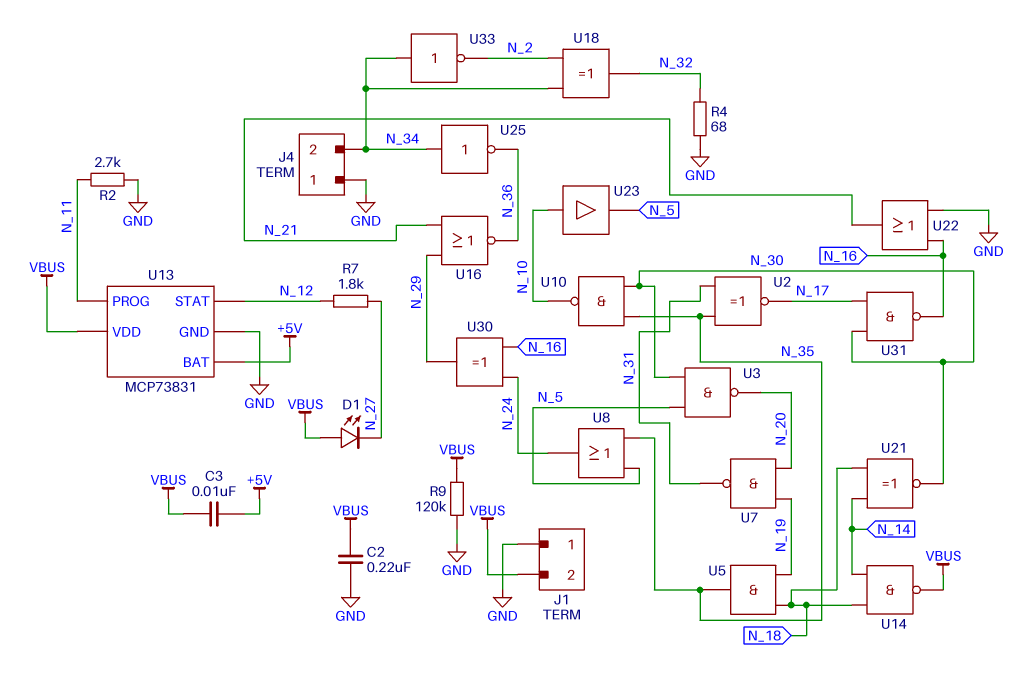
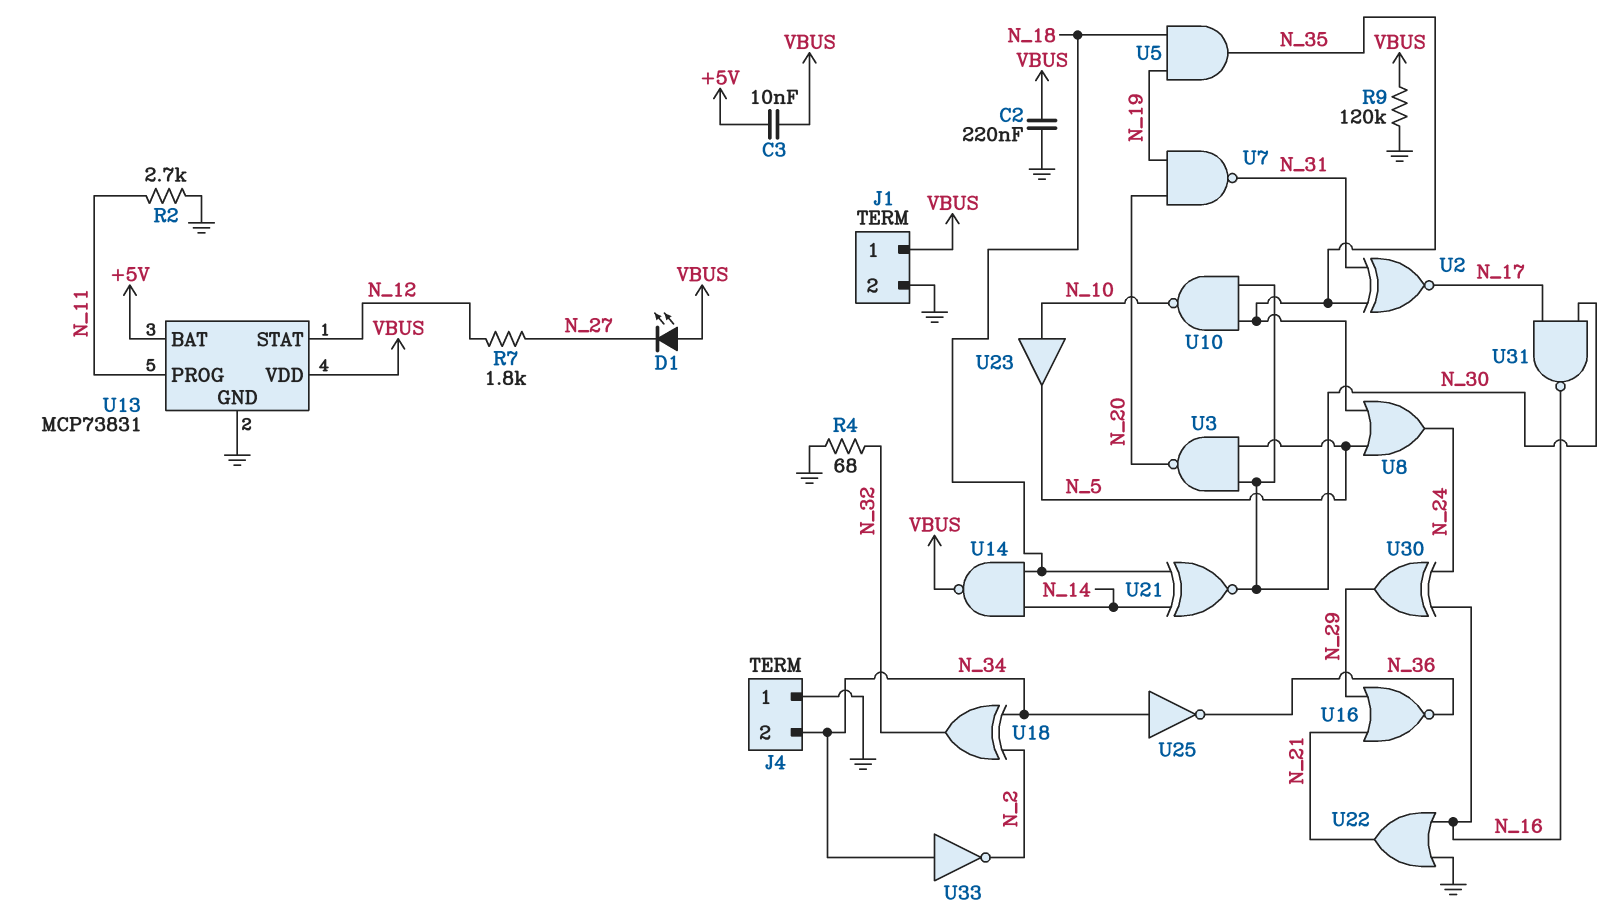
J1 pin 1: GND -> VBUS
J1 pin 2: VBUS -> GND

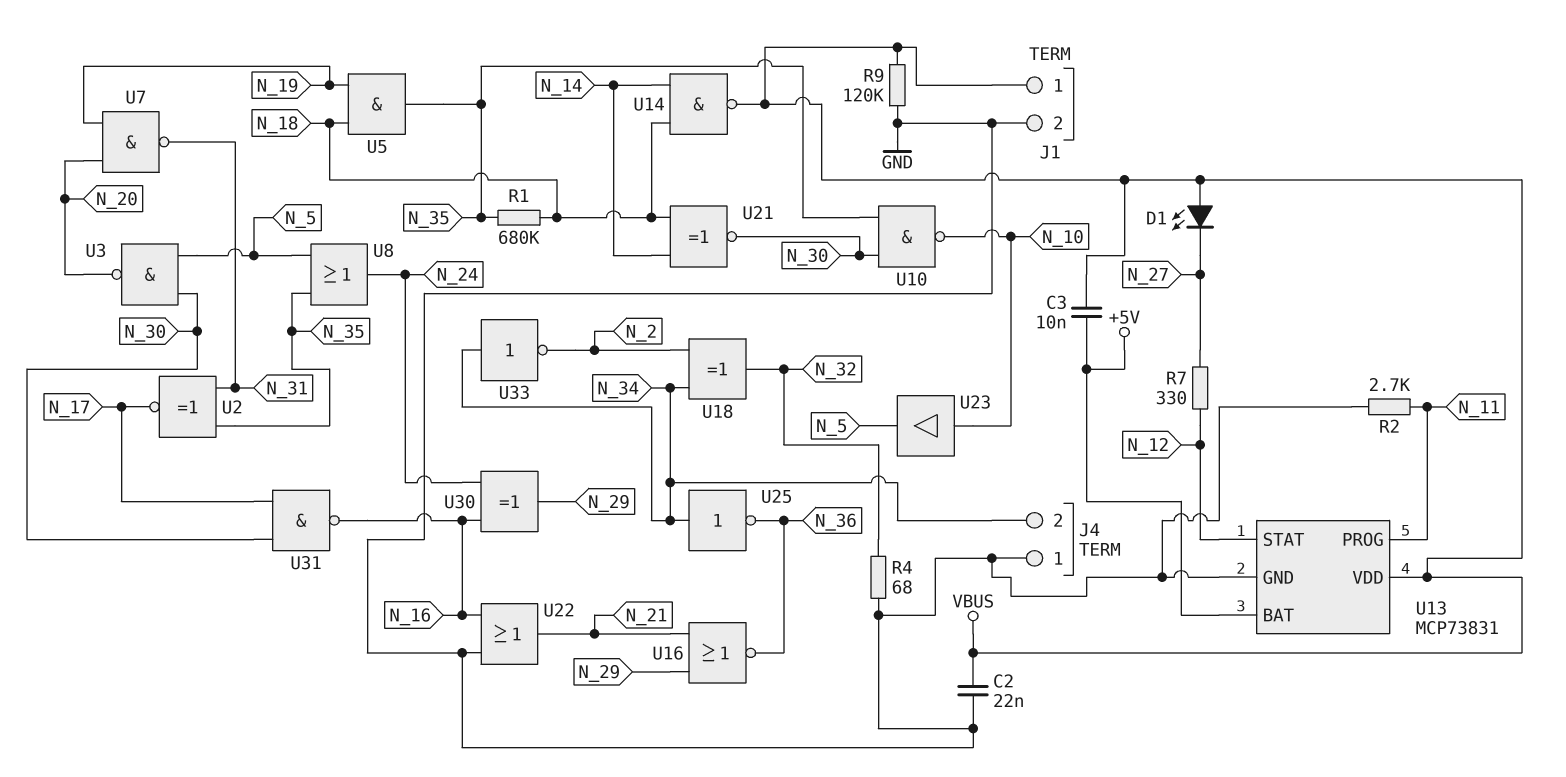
C2: 220nF (GND, VBUS) -> 22nF (GND, VBUS)
R1: none -> 680k (N_18, N_35)
R7: 1.8k (N_12, N_27) -> 330 (N_12, N_27)

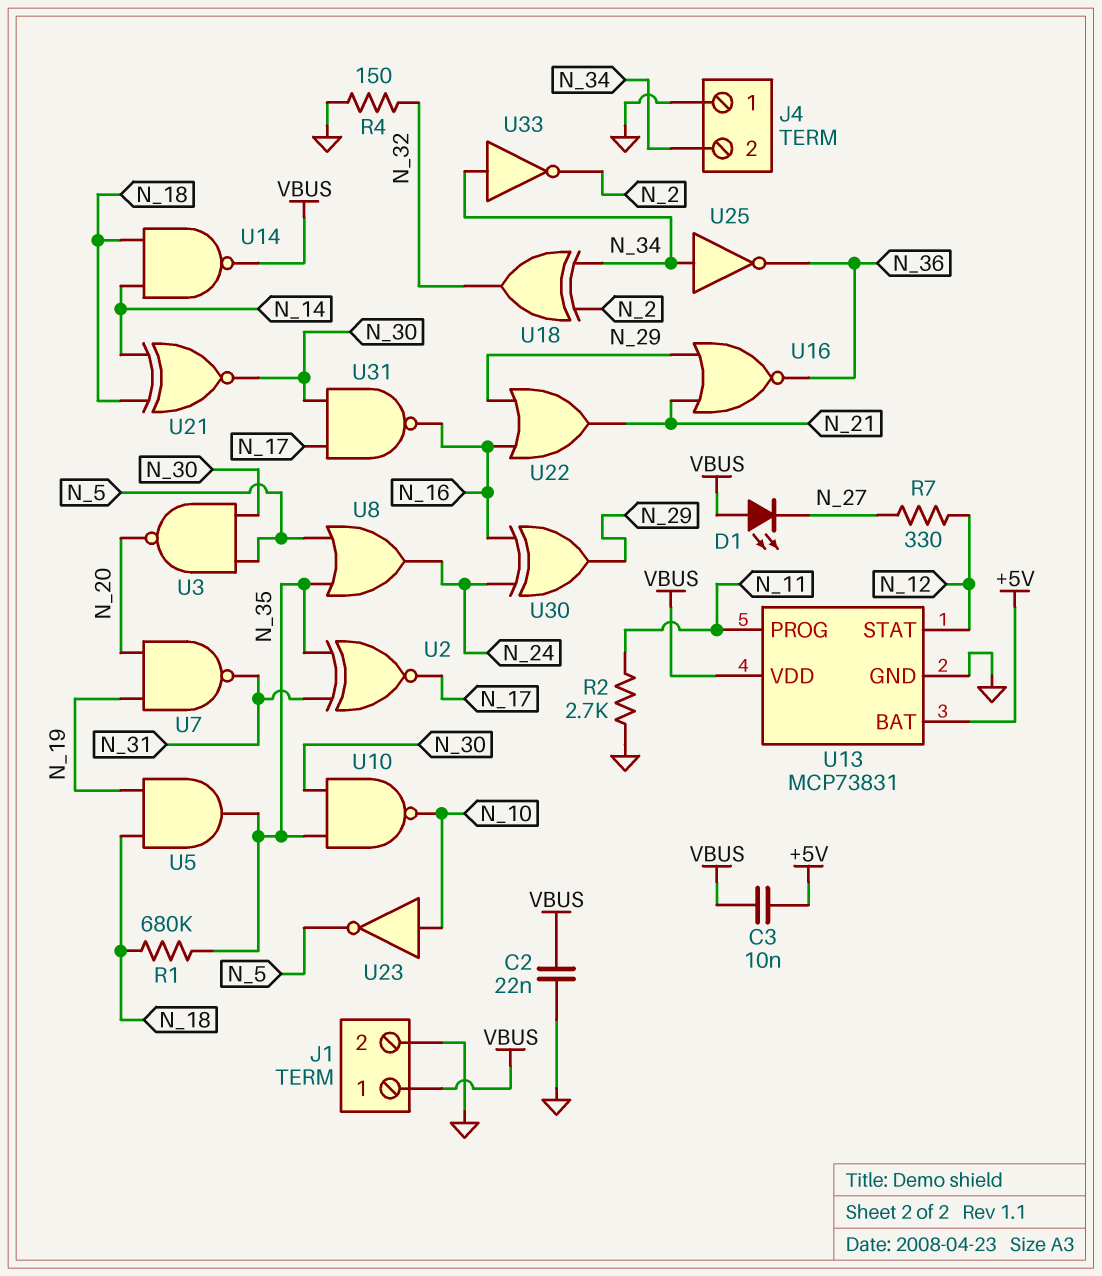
R4: 68 (GND, N_32) -> 150 (GND, N_32)
R9: 120k (GND, VBUS) -> none
U22: OR (in GND, in N_16, out N_21) -> OR (in N_16, in N_29, out N_21)
U23: buffer (in N_10, out N_5) -> NOT (in N_10, out N_5)

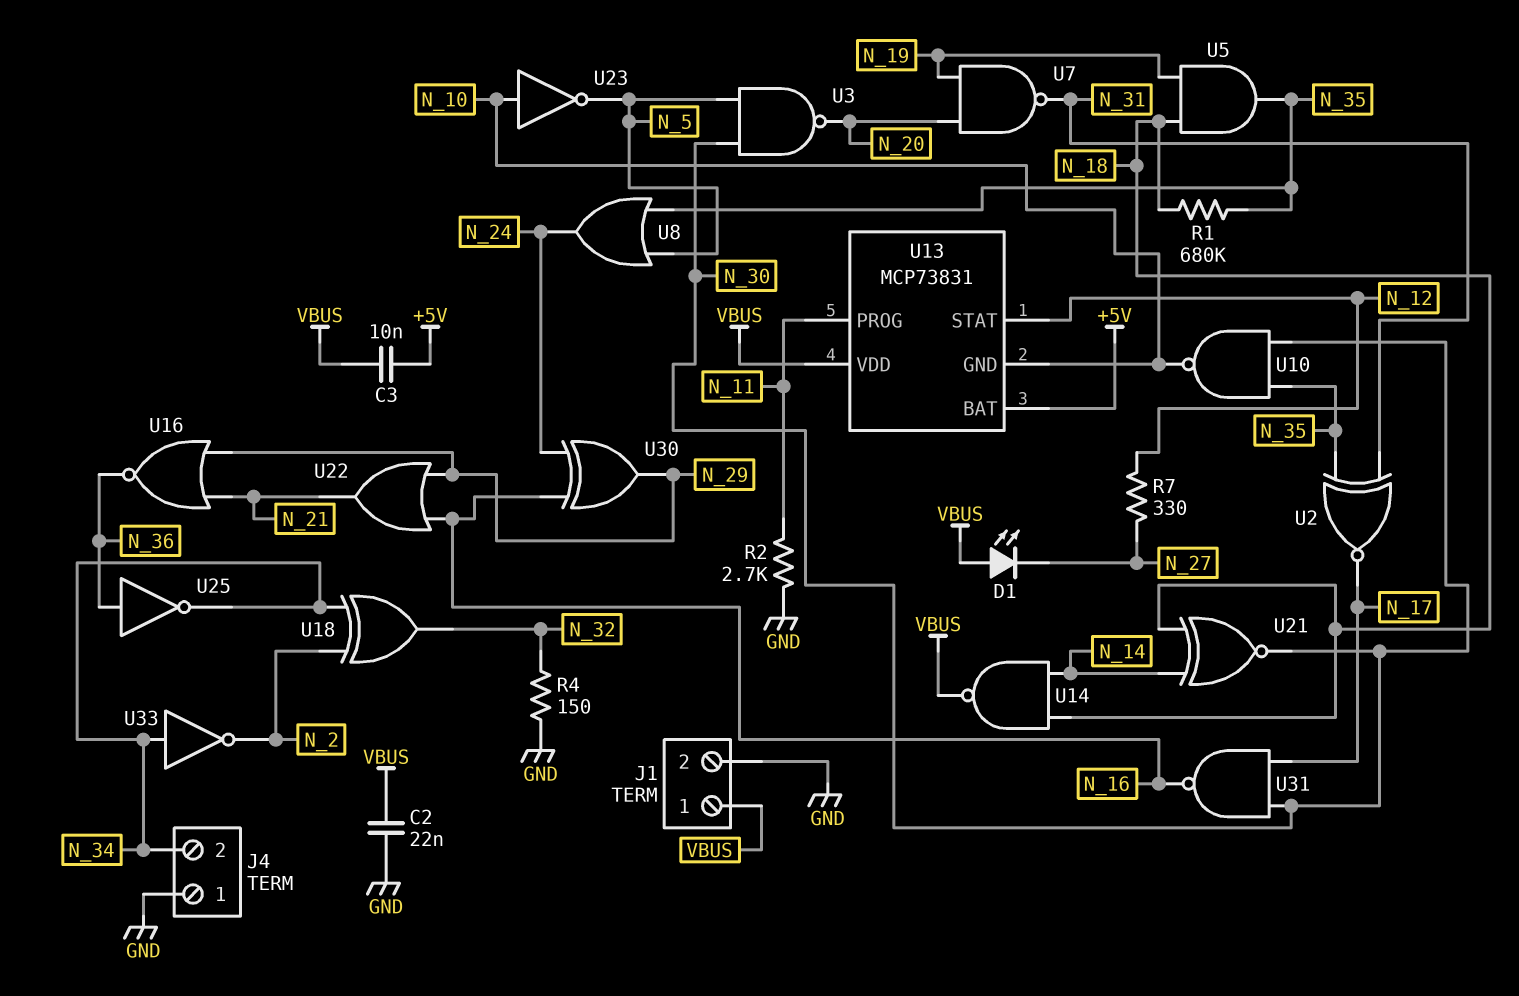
U13 pin GND: GND -> N_10
U25: NOT (in N_34, out N_36) -> NOT (in N_36, out N_34)

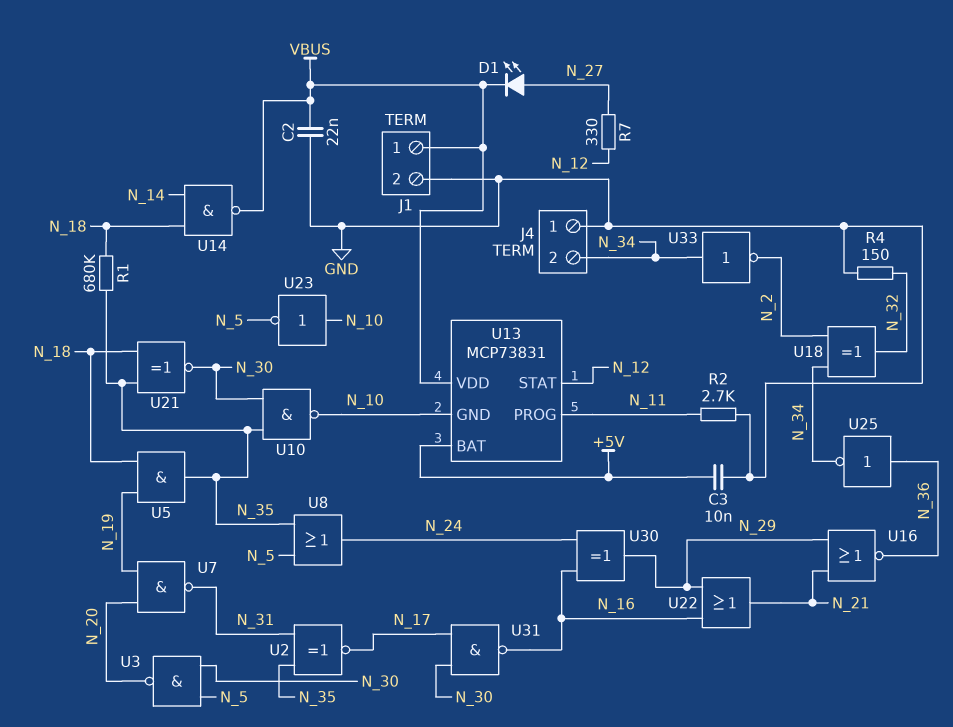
C3: 10nF (+5V, VBUS) -> 10nF (+5V, GND)
D1: LED (A VBUS, K N_27) -> LED (A N_27, K VBUS)
U21: XNOR (in N_14, in N_18, out N_30) -> XNOR (in N_18, in N_35, out N_30)

